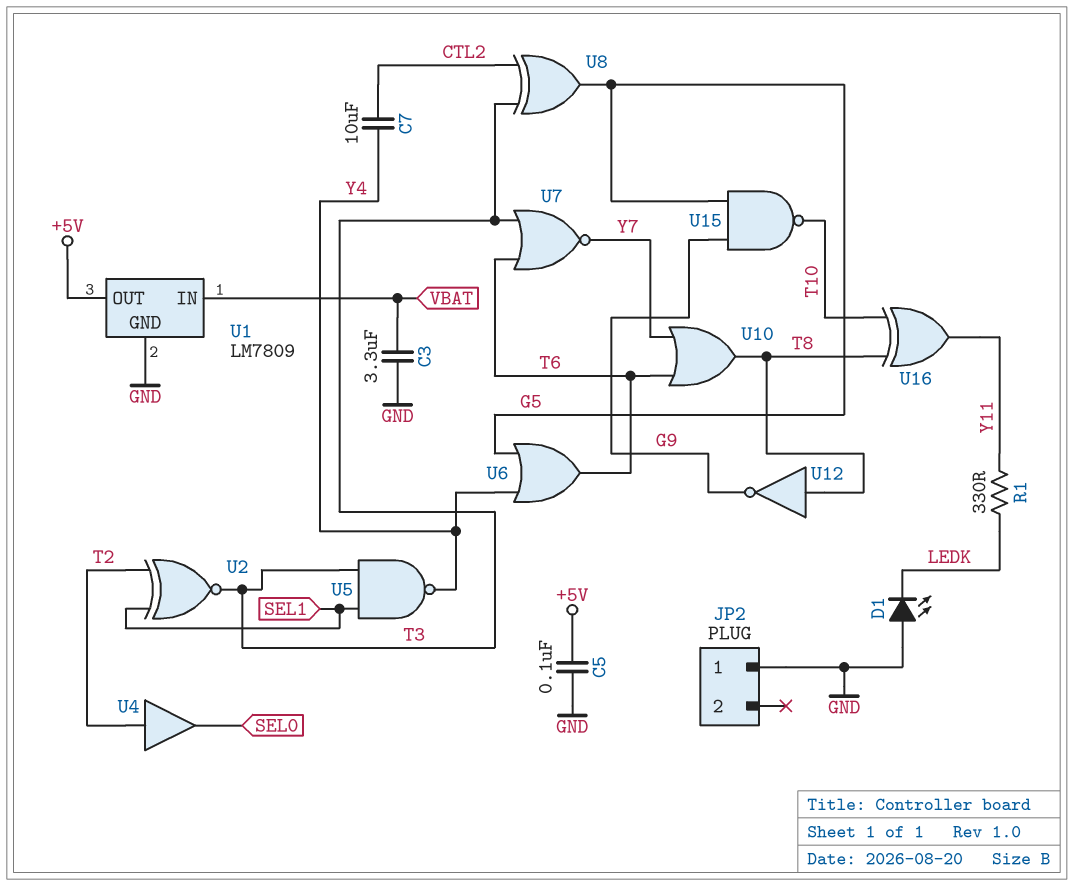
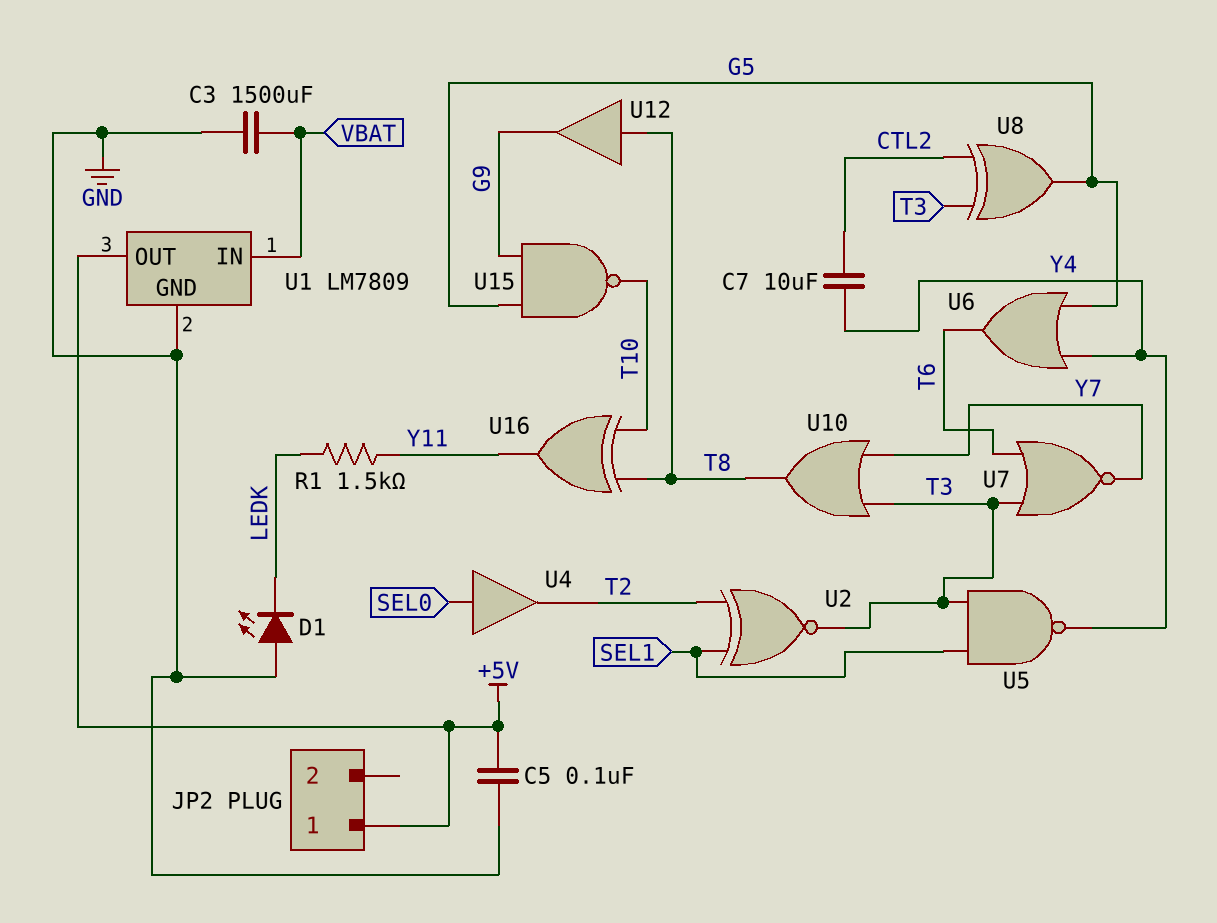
C3: 3.3uF (GND, VBAT) -> 1500uF (GND, VBAT)
JP2 pin 1: GND -> +5V
R1: 330 (LEDK, Y11) -> 1.5k (LEDK, Y11)
U4: buffer (in T2, out SEL0) -> buffer (in SEL0, out T2)
U10: OR (in T6, in Y7, out T8) -> OR (in T3, in Y7, out T8)
U12: NOT (in T8, out G9) -> buffer (in T8, out G9)

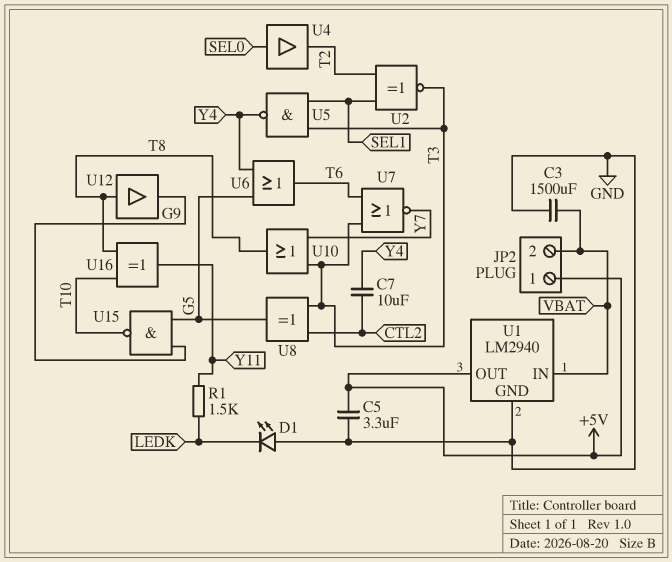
C5: 100nF (+5V, GND) -> 3.3uF (+5V, GND)
JP2 pin 2: none -> VBAT
U1: LM7809 -> LM2940

